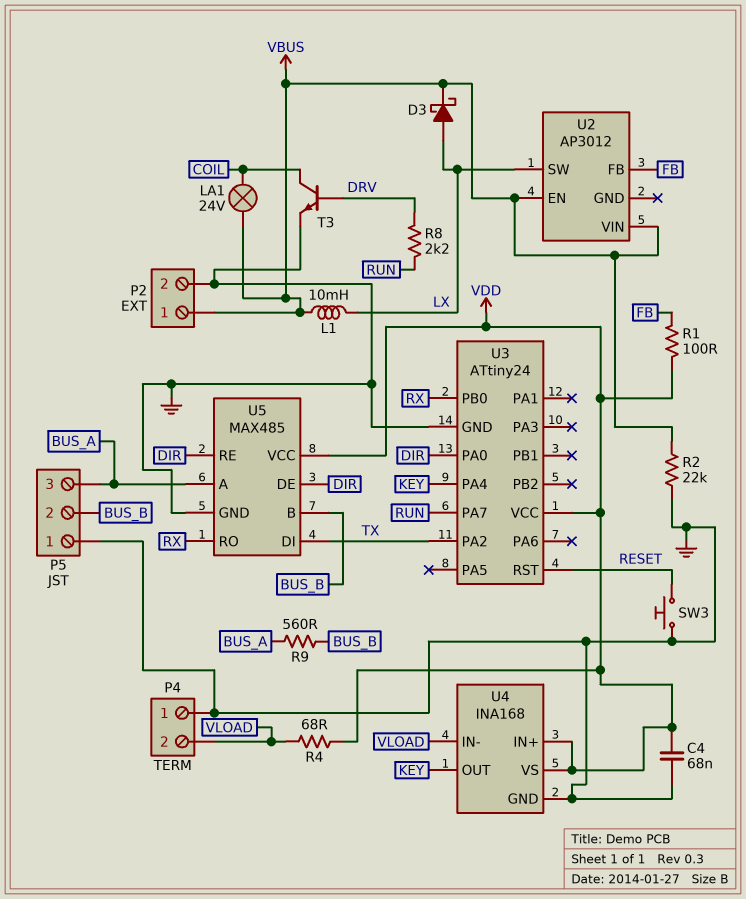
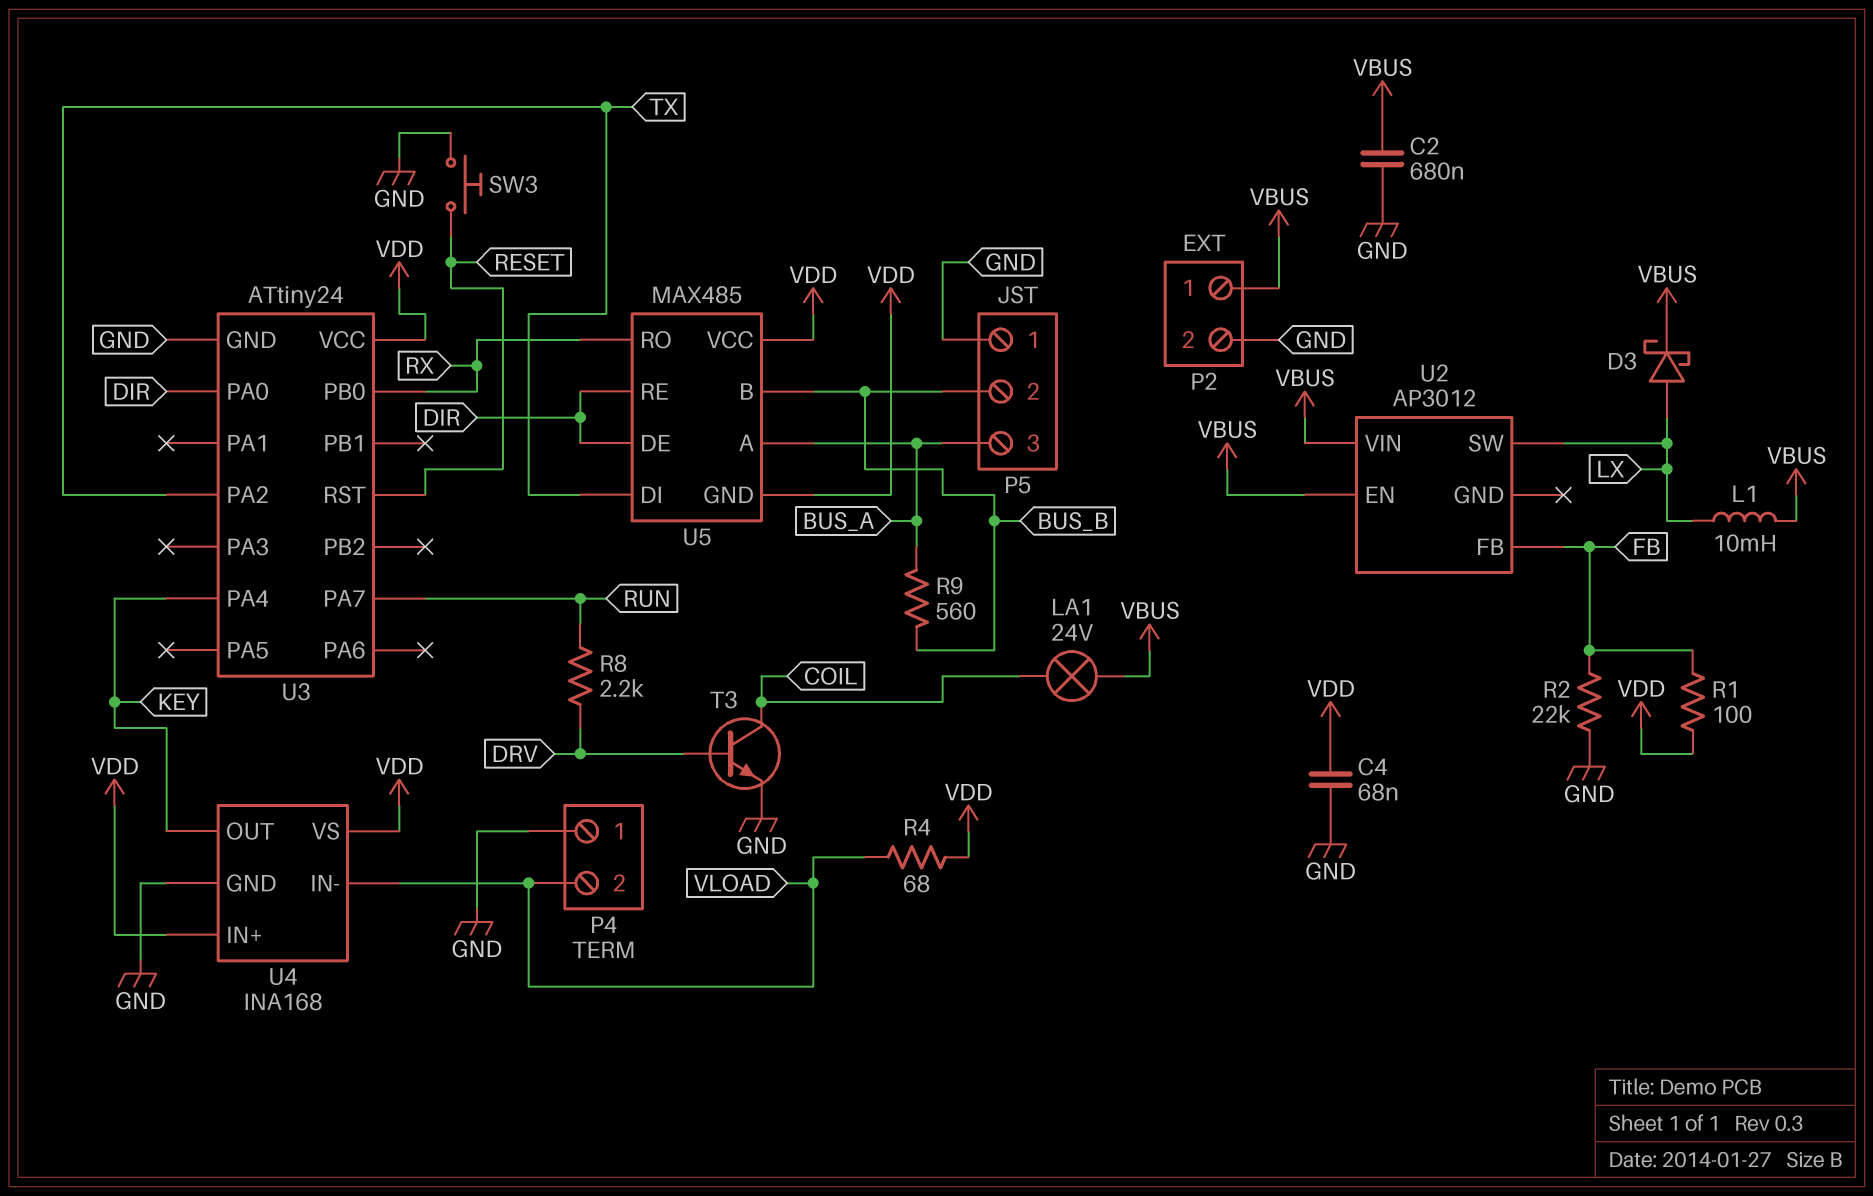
C2: none -> 680nF (GND, VBUS)
R2: 22k (GND, VBUS) -> 22k (FB, GND)
U5 pin GND: GND -> VDD

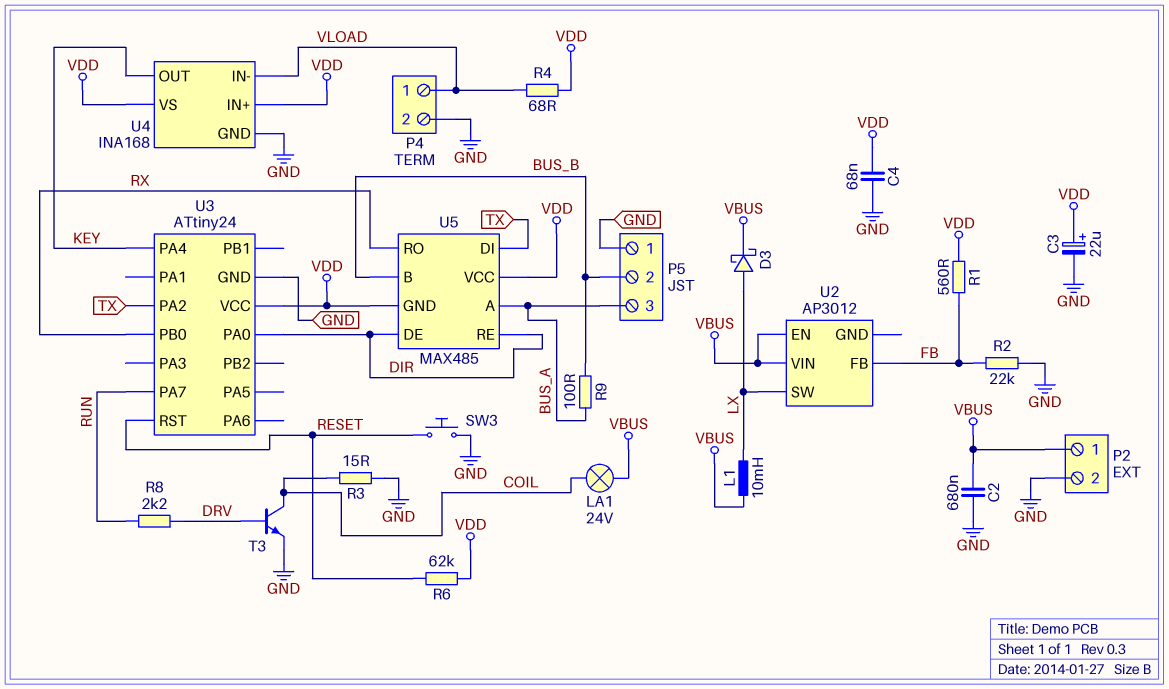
C3: none -> 22uF (plus VDD, minus GND)
P4 pin 1: GND -> VLOAD
P4 pin 2: VLOAD -> GND
R1: 100 (FB, VDD) -> 560 (FB, VDD)
R3: none -> 15 (COIL, GND)
R6: none -> 62k (RESET, VDD)
R9: 560 (BUS_A, BUS_B) -> 100 (BUS_A, BUS_B)

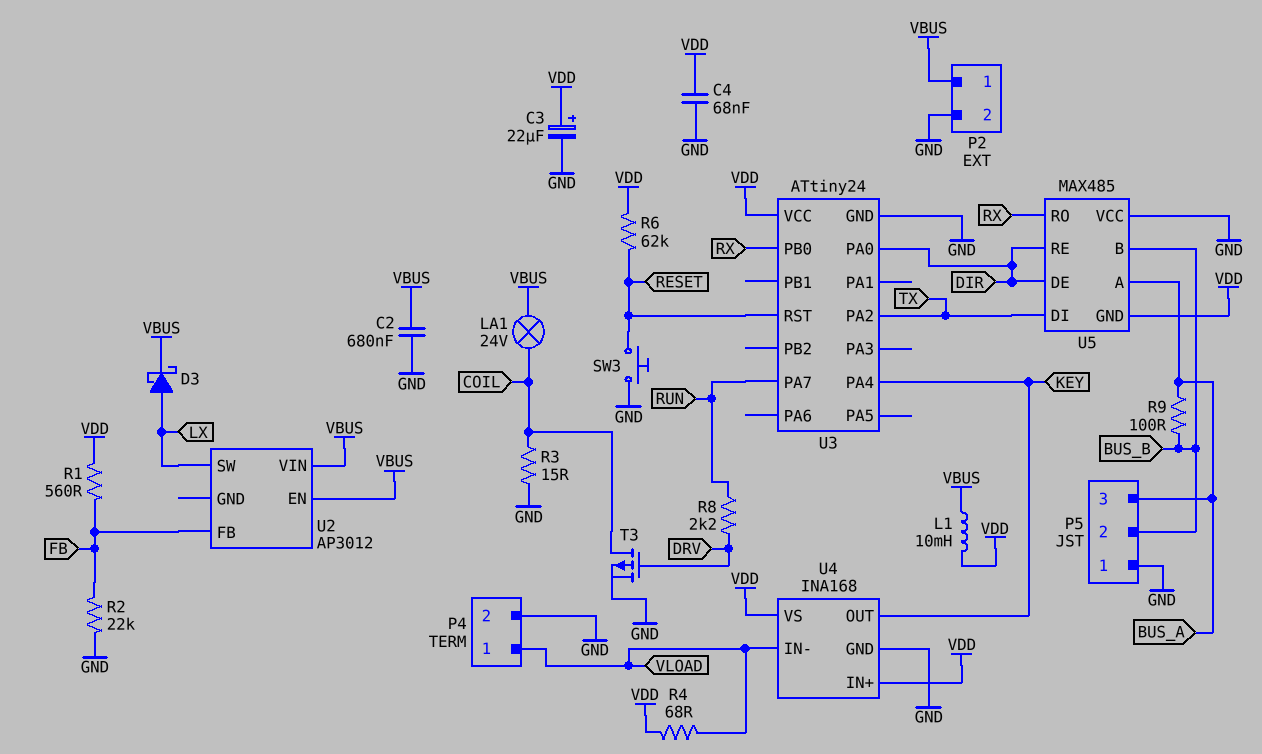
L1: 10mH (LX, VBUS) -> 10mH (VBUS, VDD)
T3: NPN (B DRV, C COIL, E GND) -> PMOS (G DRV, D COIL, S GND)
U5 pin VCC: VDD -> GND

